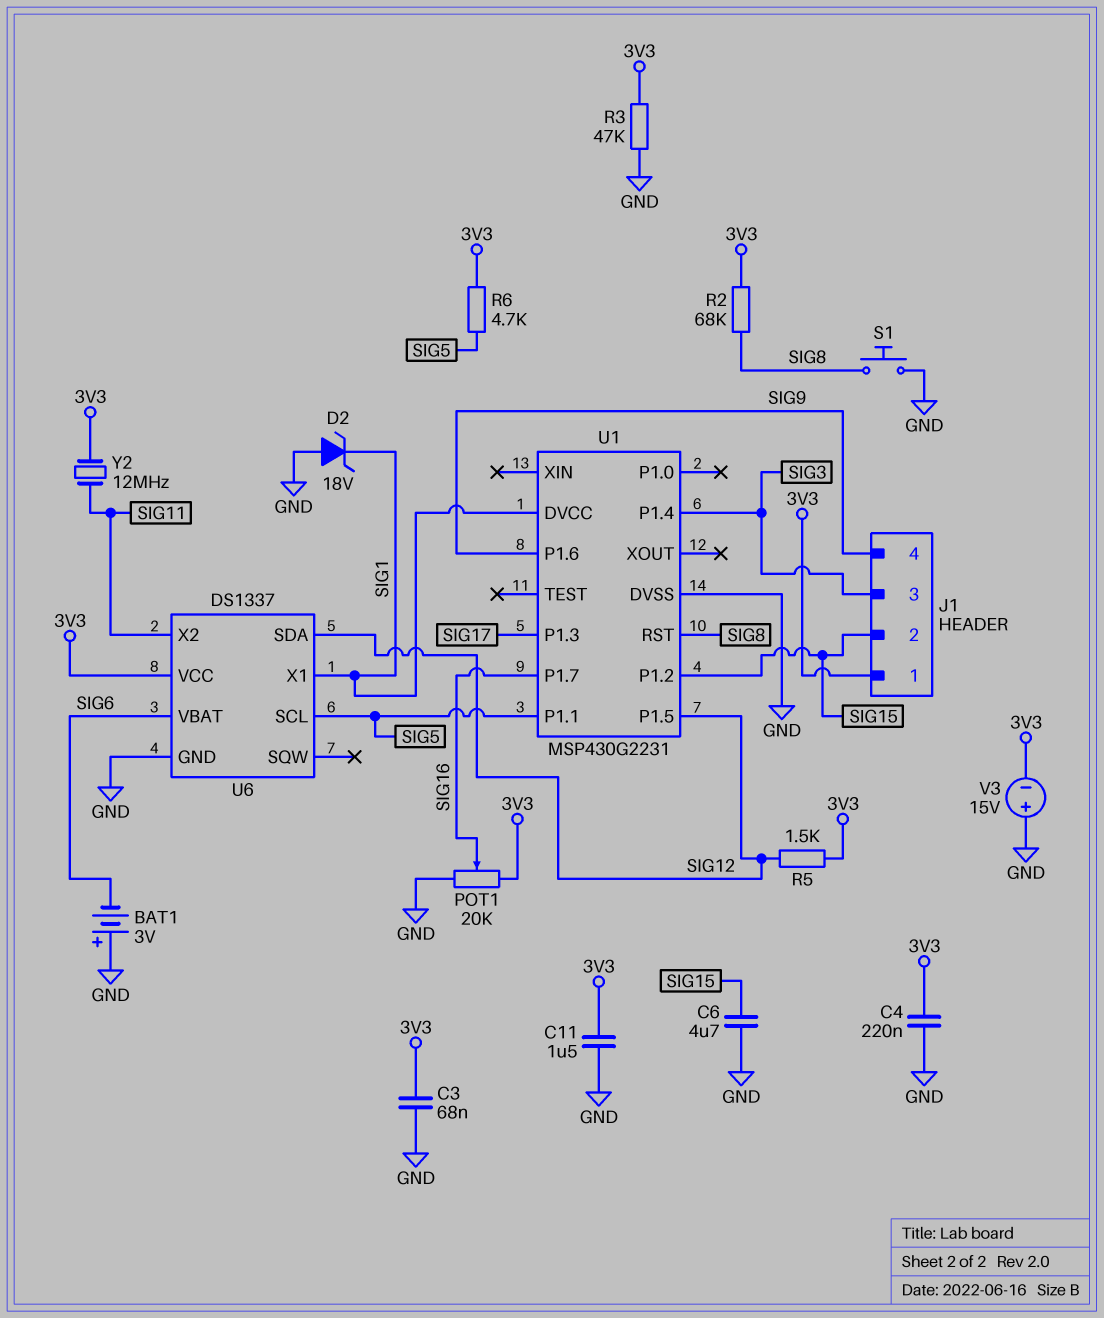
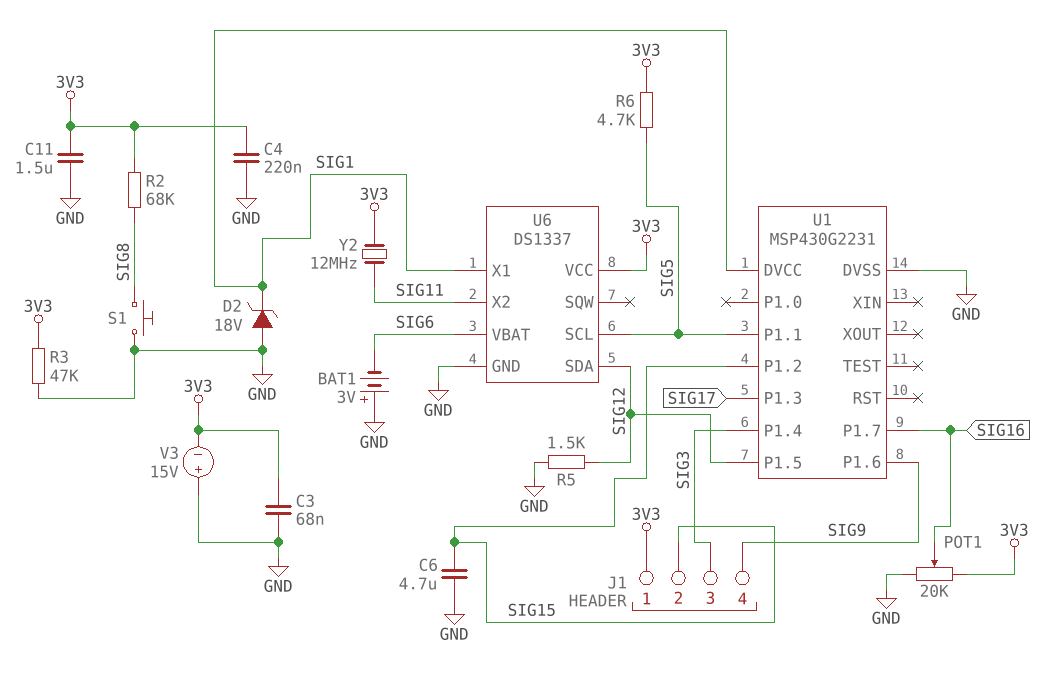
R5: 1.5k (3V3, SIG12) -> 1.5k (GND, SIG12)
U1 pin RST: SIG8 -> none

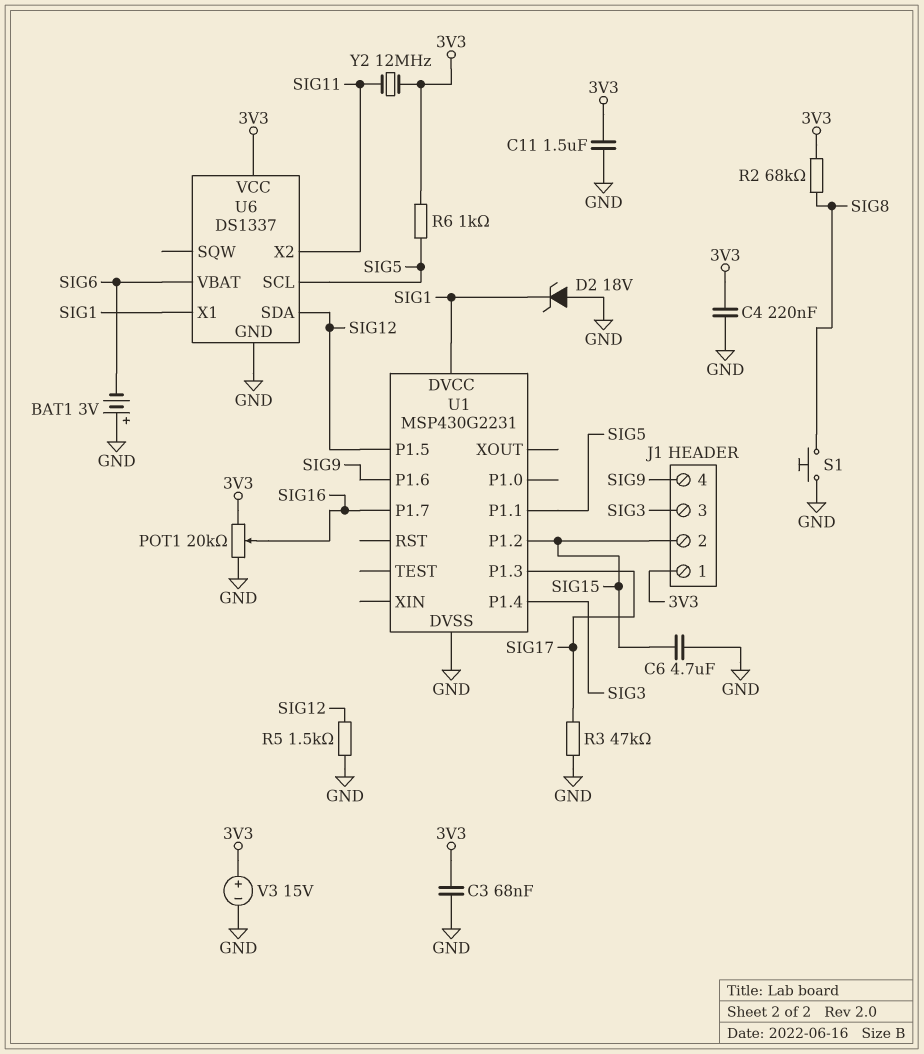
R3: 47k (3V3, GND) -> 47k (GND, SIG17)
R6: 4.7k (3V3, SIG5) -> 1k (3V3, SIG5)
V3: 15V (plus GND, minus 3V3) -> 15V (plus 3V3, minus GND)

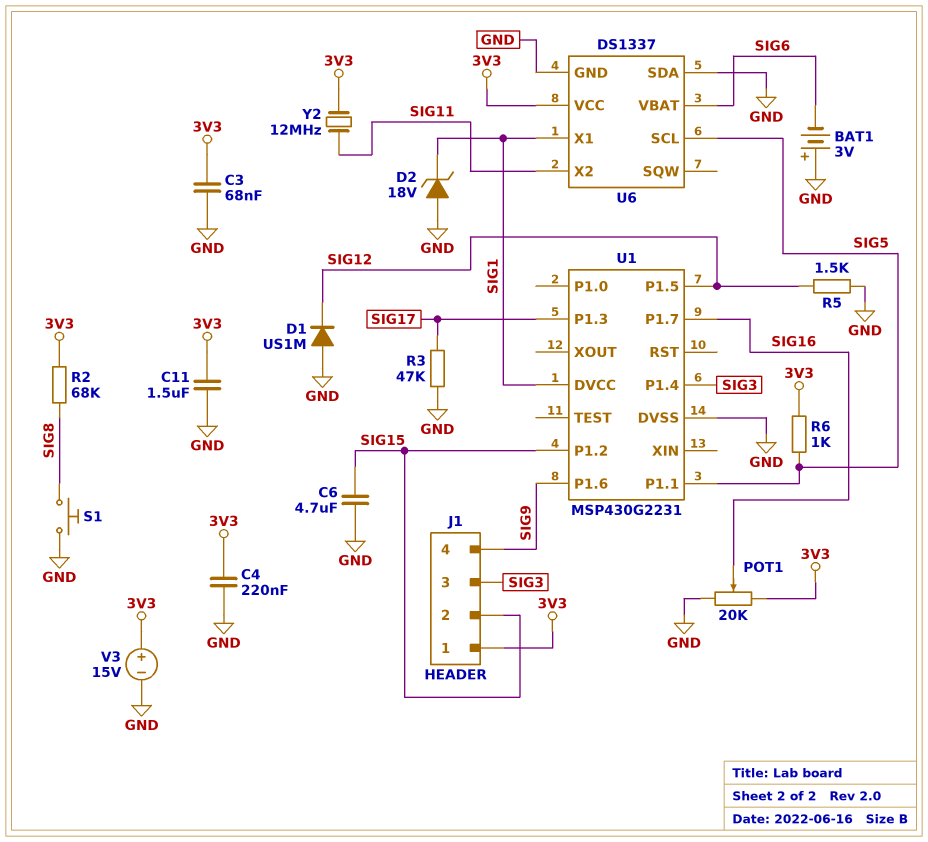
D1: none -> diode US1M (A GND, K SIG12)
U6 pin SDA: SIG12 -> GND

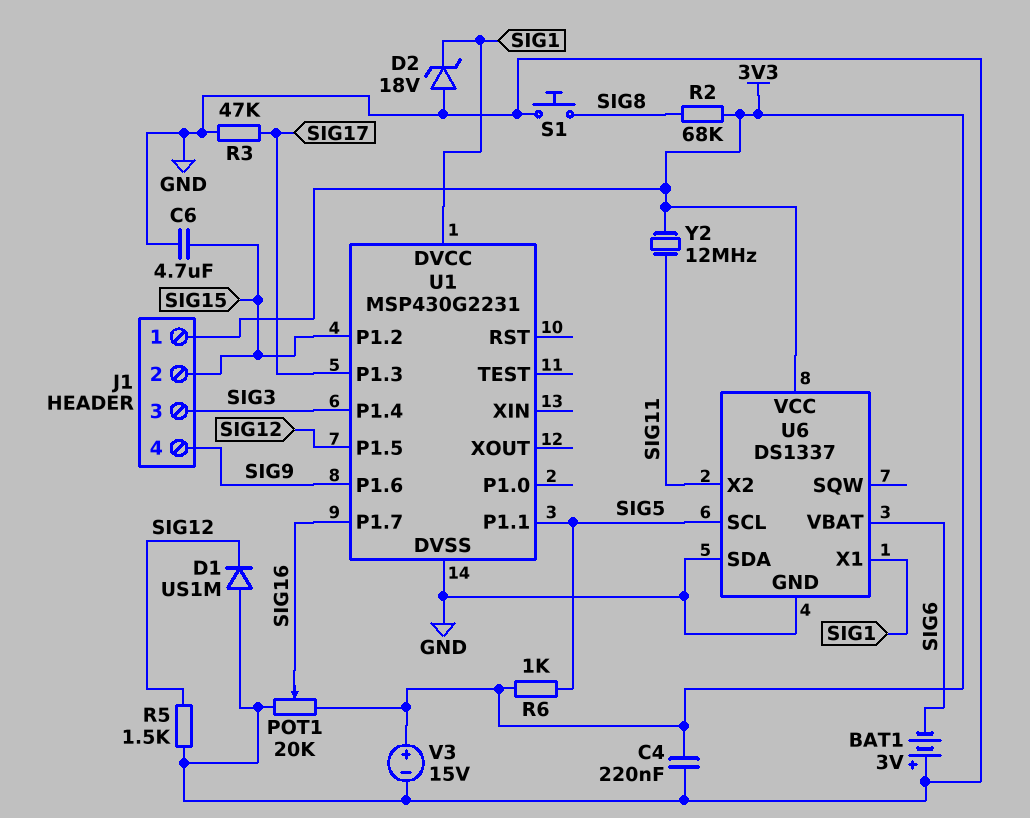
C3: 68nF (3V3, GND) -> none
C11: 1.5uF (3V3, GND) -> none

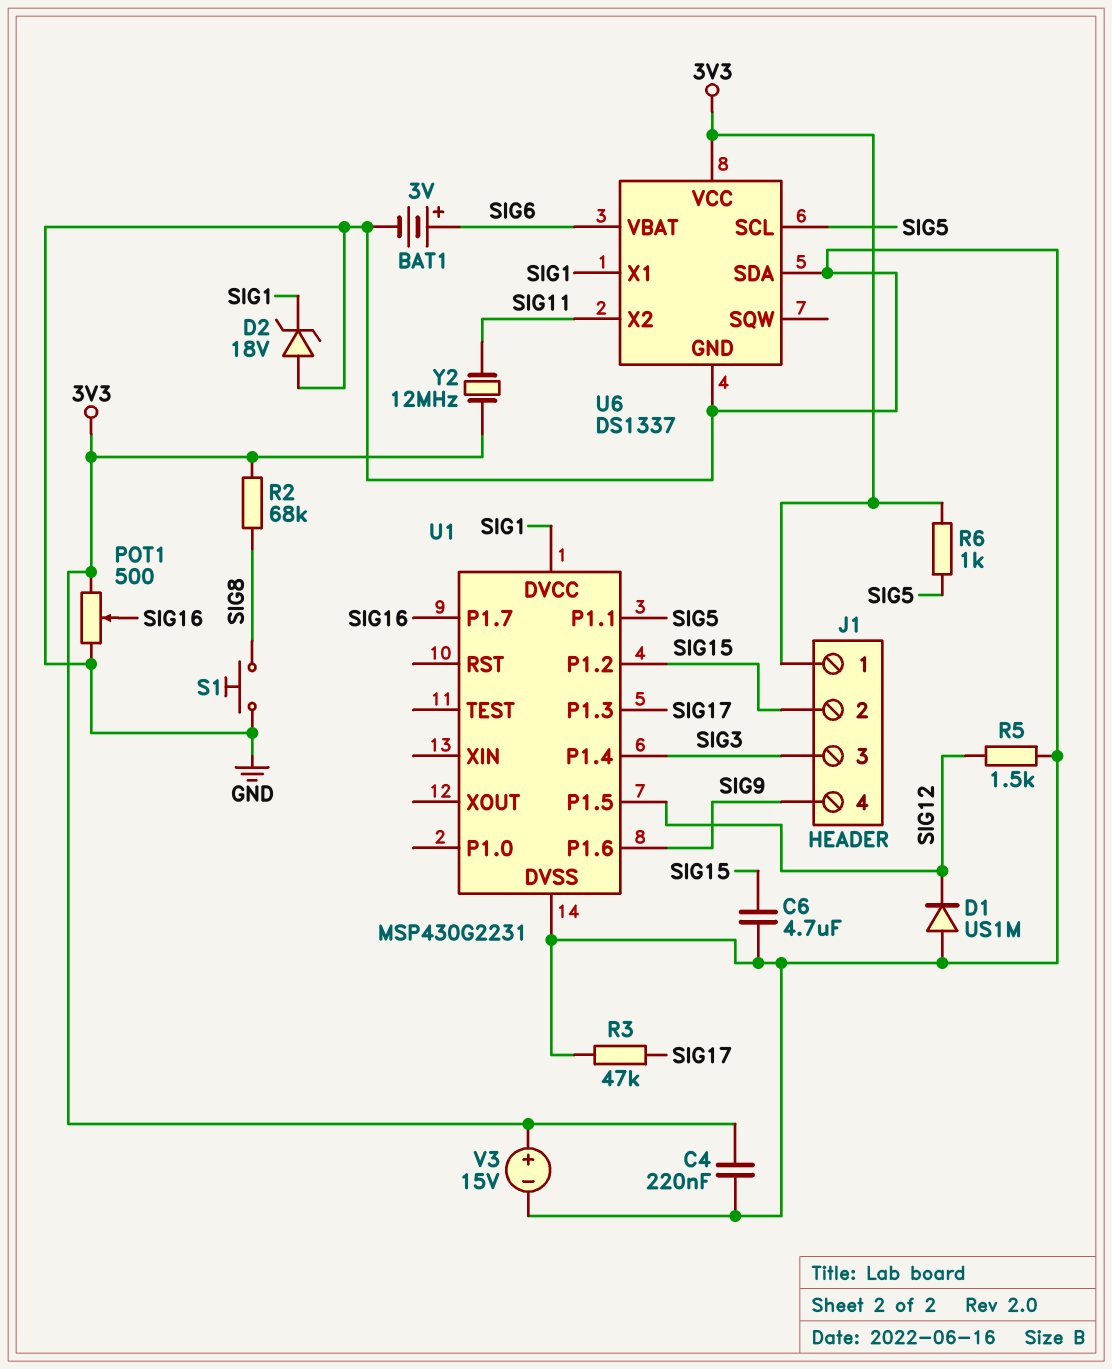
BAT1: 3V (plus GND, minus SIG6) -> 3V (plus SIG6, minus GND)
POT1: 20k (3V3, GND, wiper SIG16) -> 500 (3V3, GND, wiper SIG16)

